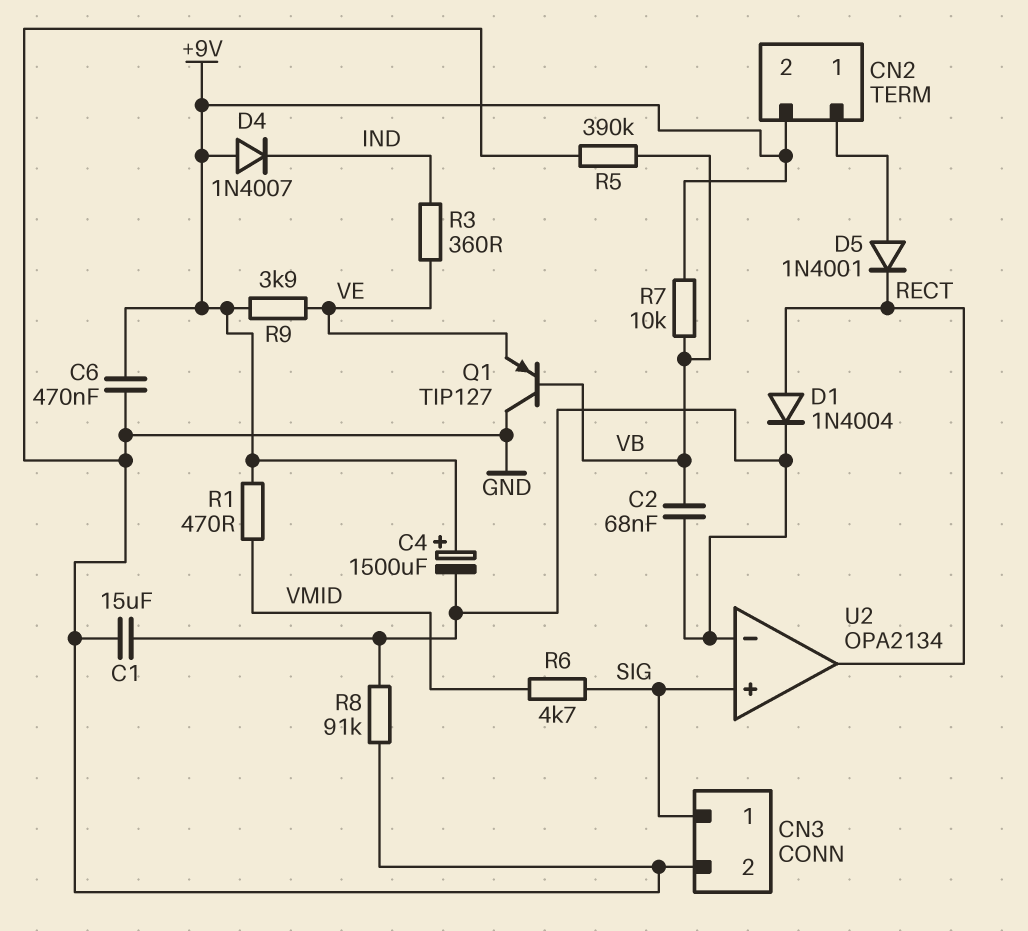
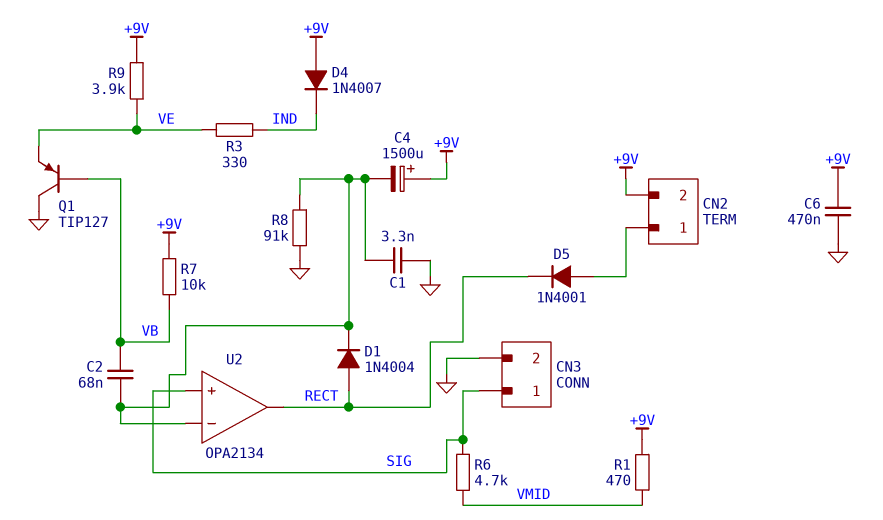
C1: 15uF (GND, U2/in-) -> 3.3nF (GND, U2/in-)
R3: 360 (IND, VE) -> 330 (IND, VE)
R5: 390k (GND, VB) -> none

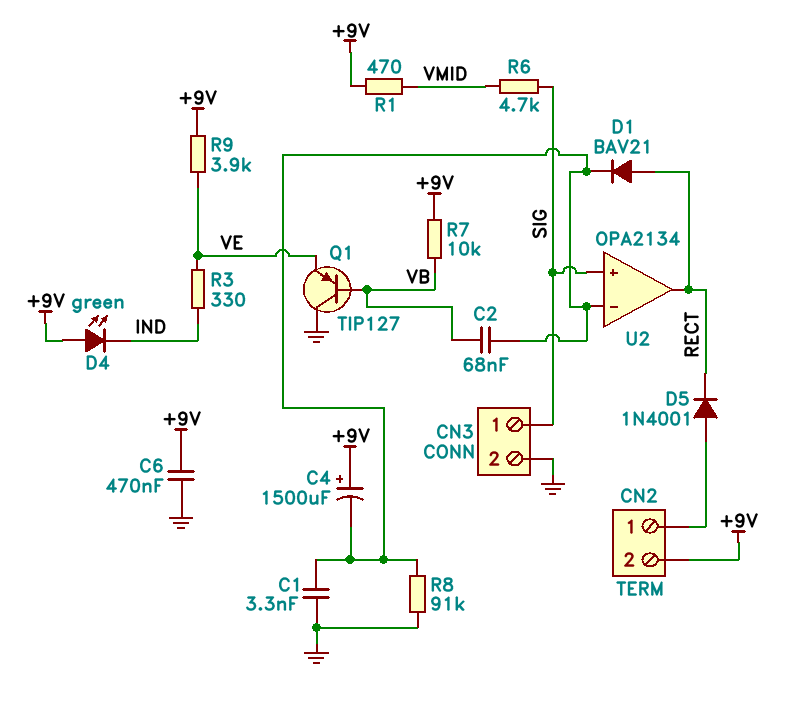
D1: diode 1N4004 (A RECT, K U2/in-) -> diode BAV21 (A RECT, K U2/in-)
D4: diode 1N4007 (A +9V, K IND) -> LED green (A +9V, K IND)

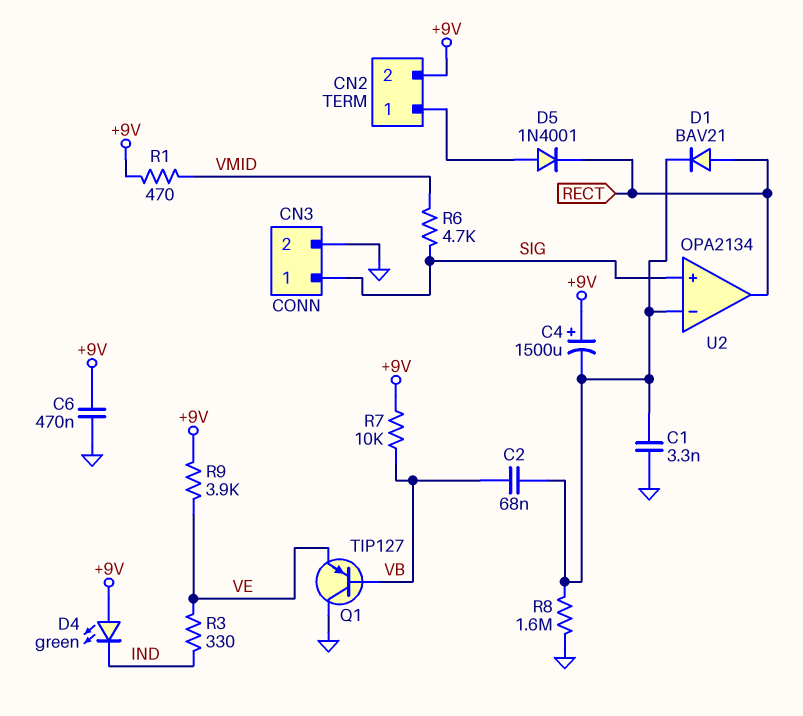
R8: 91k (GND, U2/in-) -> 1.6M (GND, U2/in-)

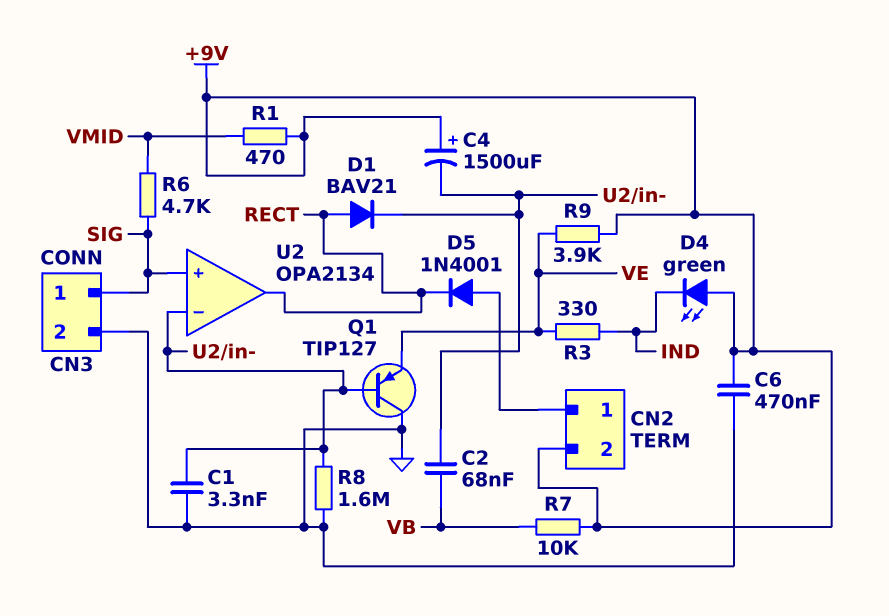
Q1: PNP TIP127 (B VB, C GND, E VE) -> PNP TIP127 (B U2/in-, C GND, E VE)

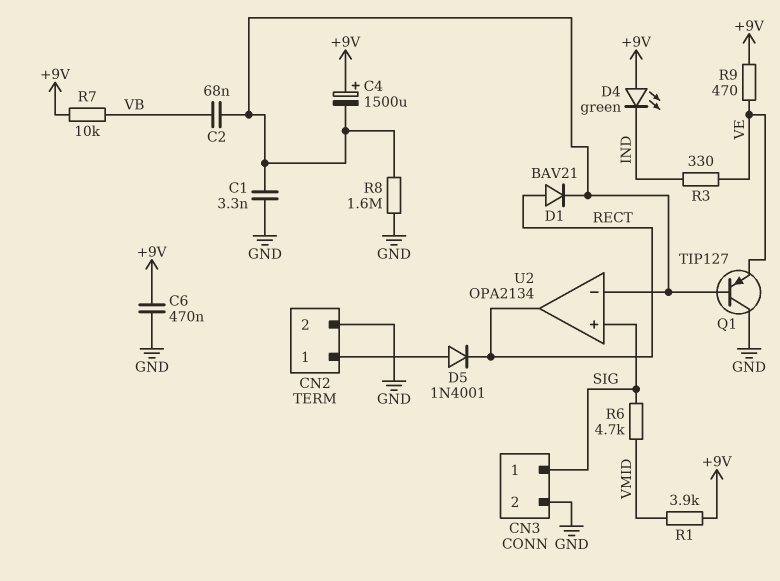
CN2 pin 2: +9V -> GND
R1: 470 (+9V, VMID) -> 3.9k (+9V, VMID)
R9: 3.9k (+9V, VE) -> 470 (+9V, VE)

